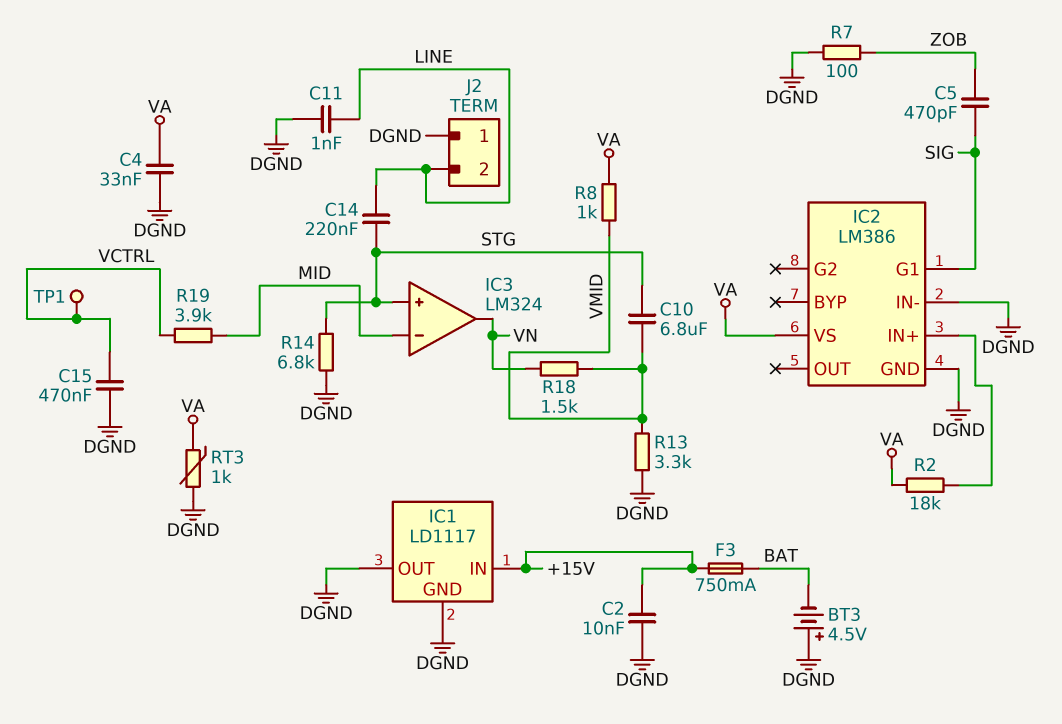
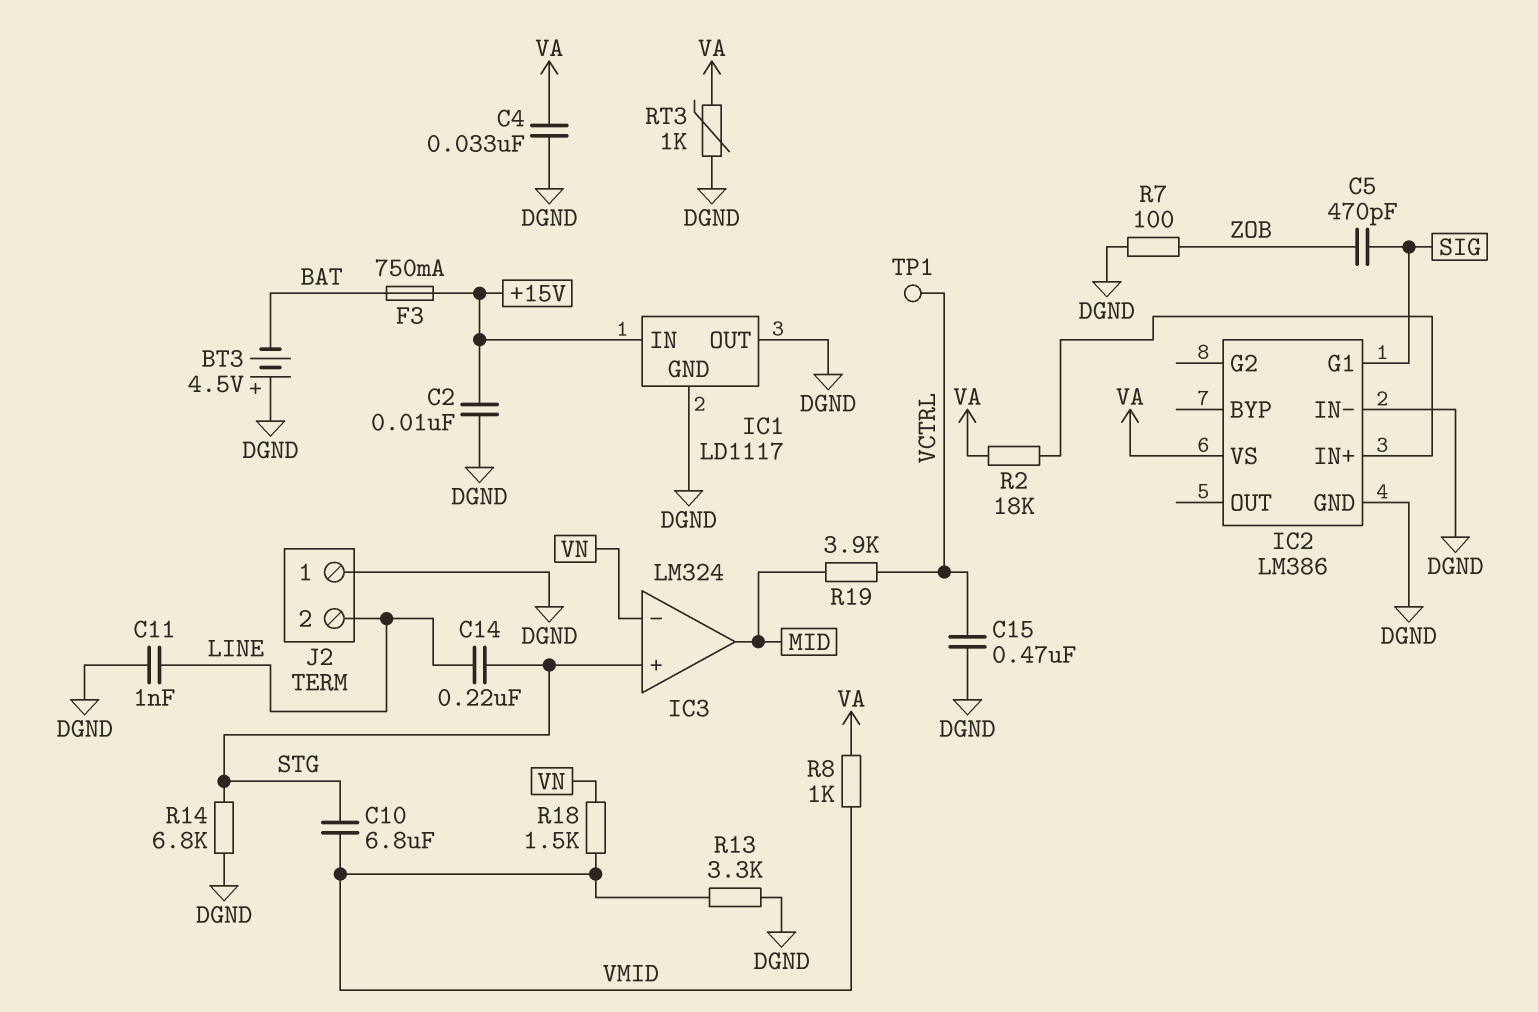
IC3 pin in-: MID -> VN
IC3 pin out: VN -> MID

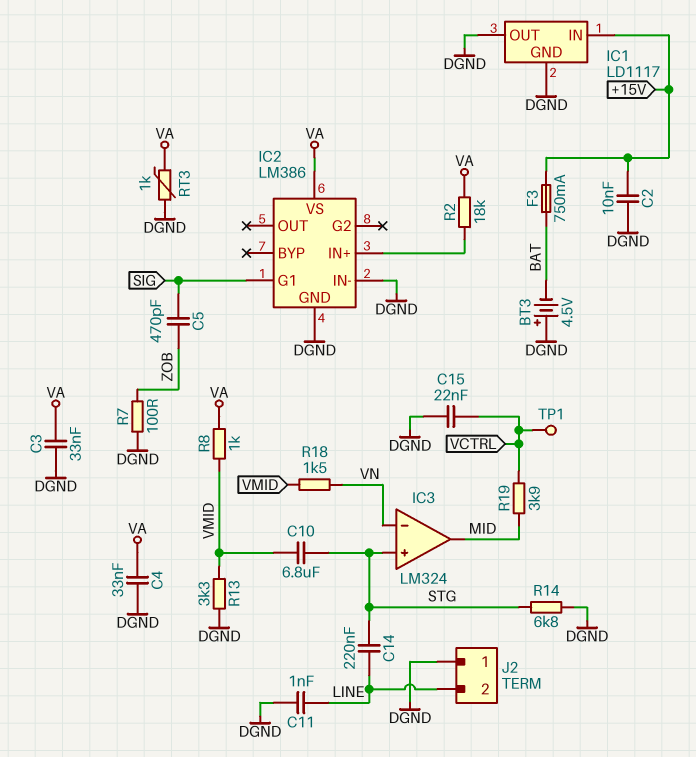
C3: none -> 33nF (DGND, VA)
C15: 470nF (DGND, VCTRL) -> 22nF (DGND, VCTRL)

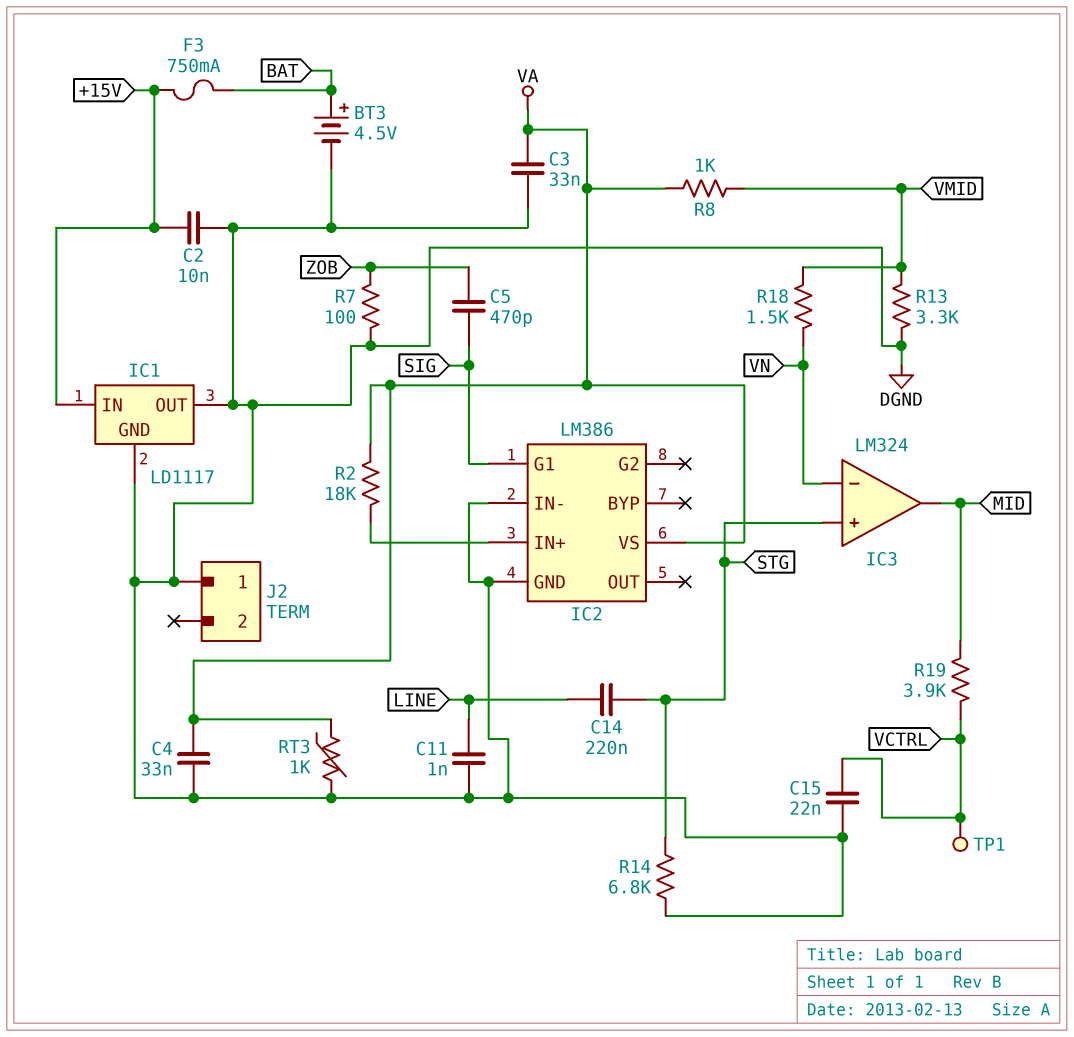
BT3: 4.5V (plus DGND, minus BAT) -> 4.5V (plus BAT, minus DGND)
C10: 6.8uF (STG, VMID) -> none
J2 pin 2: LINE -> none

